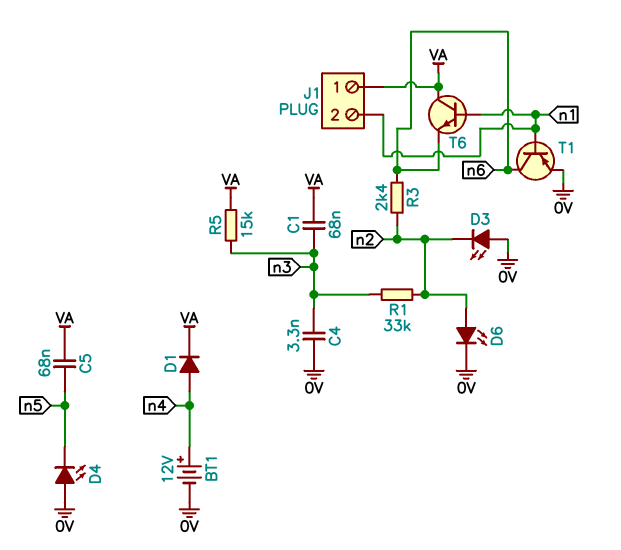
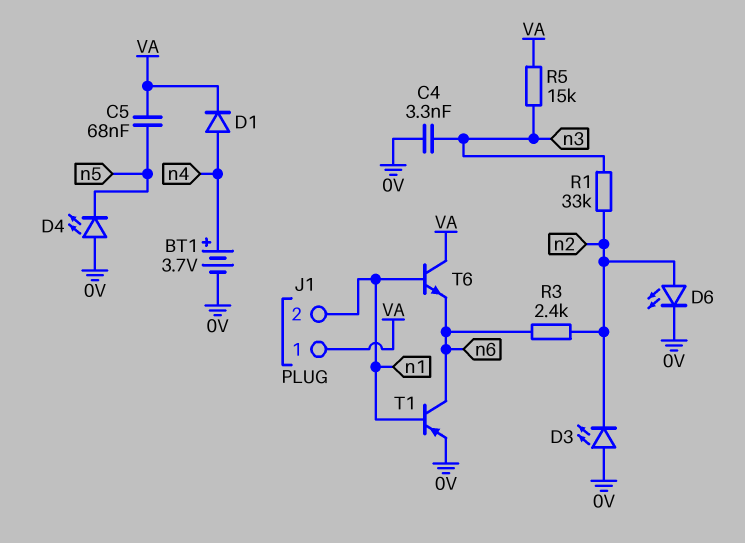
BT1: 12V (plus n4, minus 0V) -> 3.7V (plus n4, minus 0V)
C1: 68nF (VA, n3) -> none

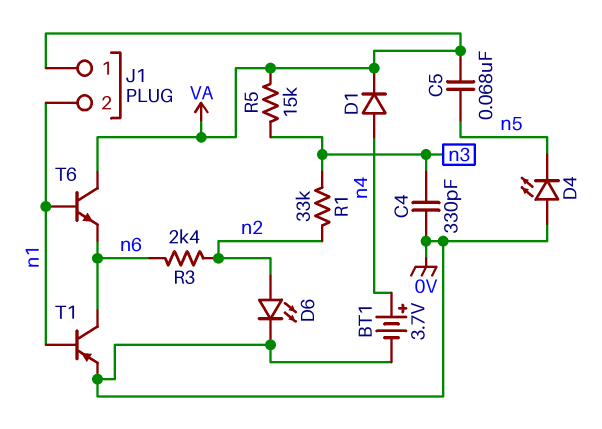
C4: 3.3nF (0V, n3) -> 330pF (0V, n3)
D3: LED (A 0V, K n2) -> none

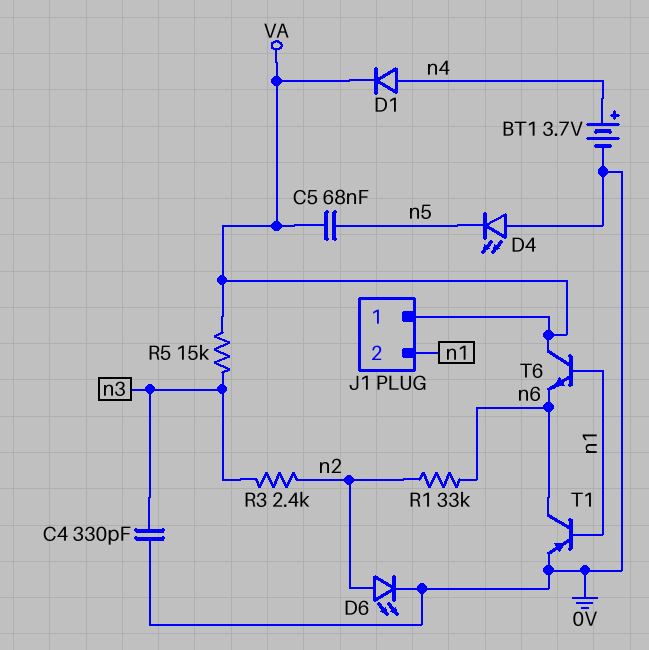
R1: 33k (n2, n3) -> 33k (n2, n6)
R3: 2.4k (n2, n6) -> 2.4k (n2, n3)

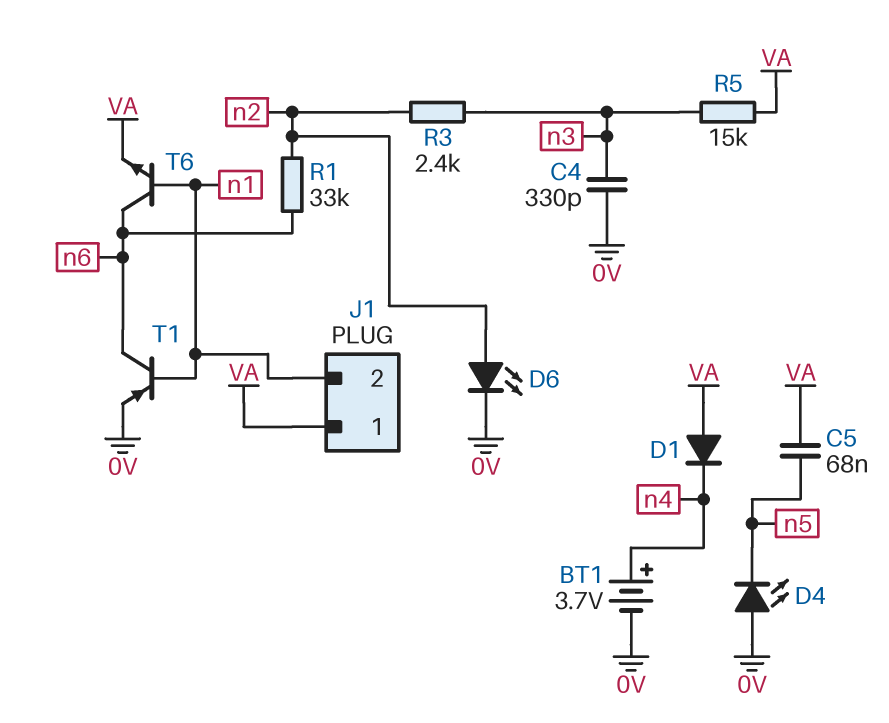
D1: diode (A n4, K VA) -> diode (A VA, K n4)
T6: NPN (B n1, C VA, E n6) -> NPN (B n1, C n6, E VA)

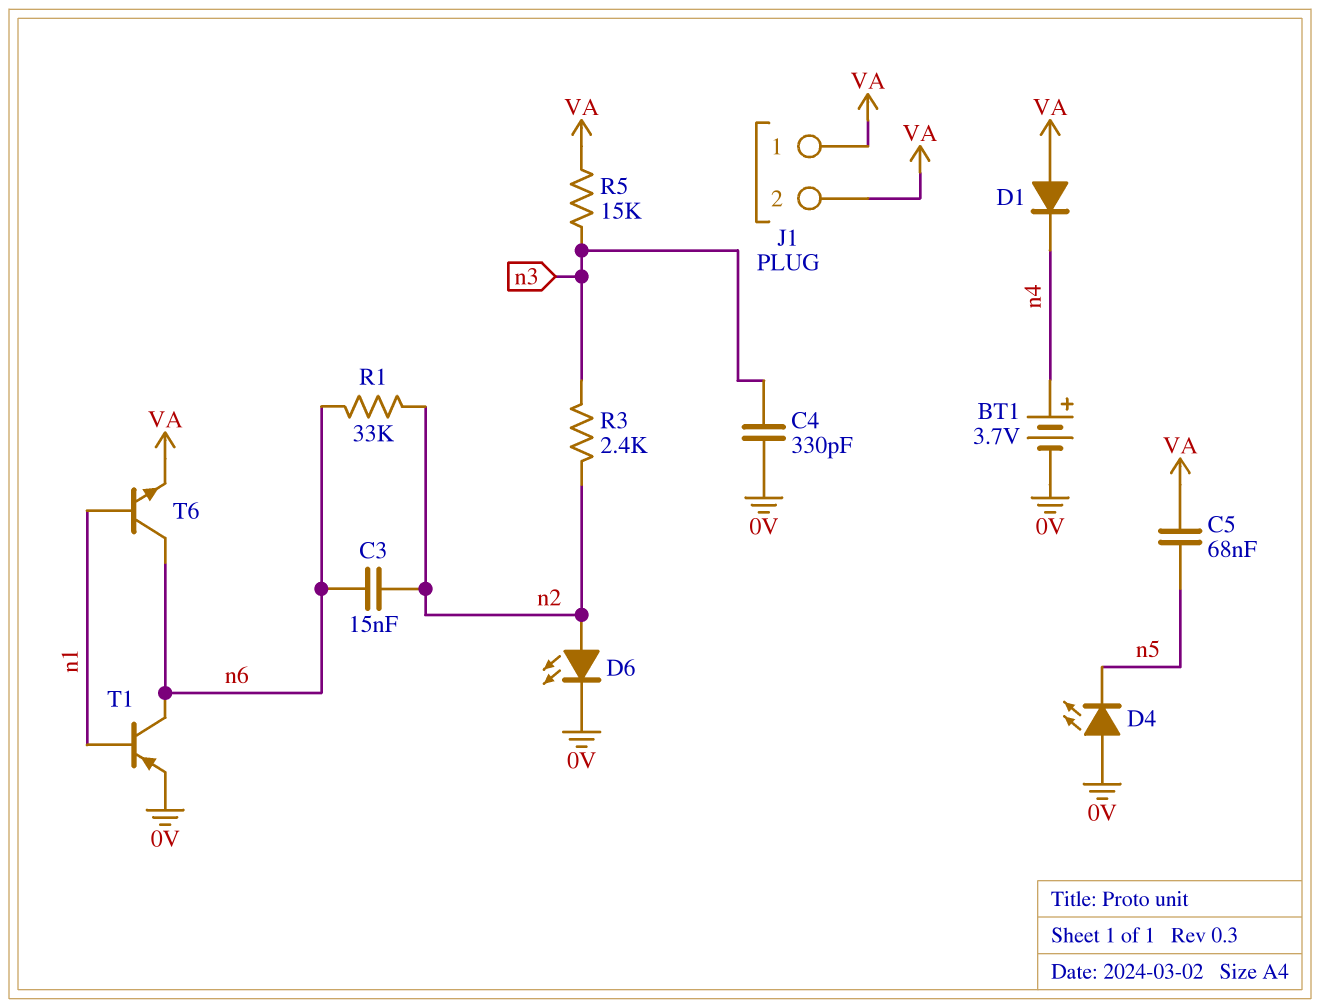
C3: none -> 15nF (n2, n6)
J1 pin 2: n1 -> VA

